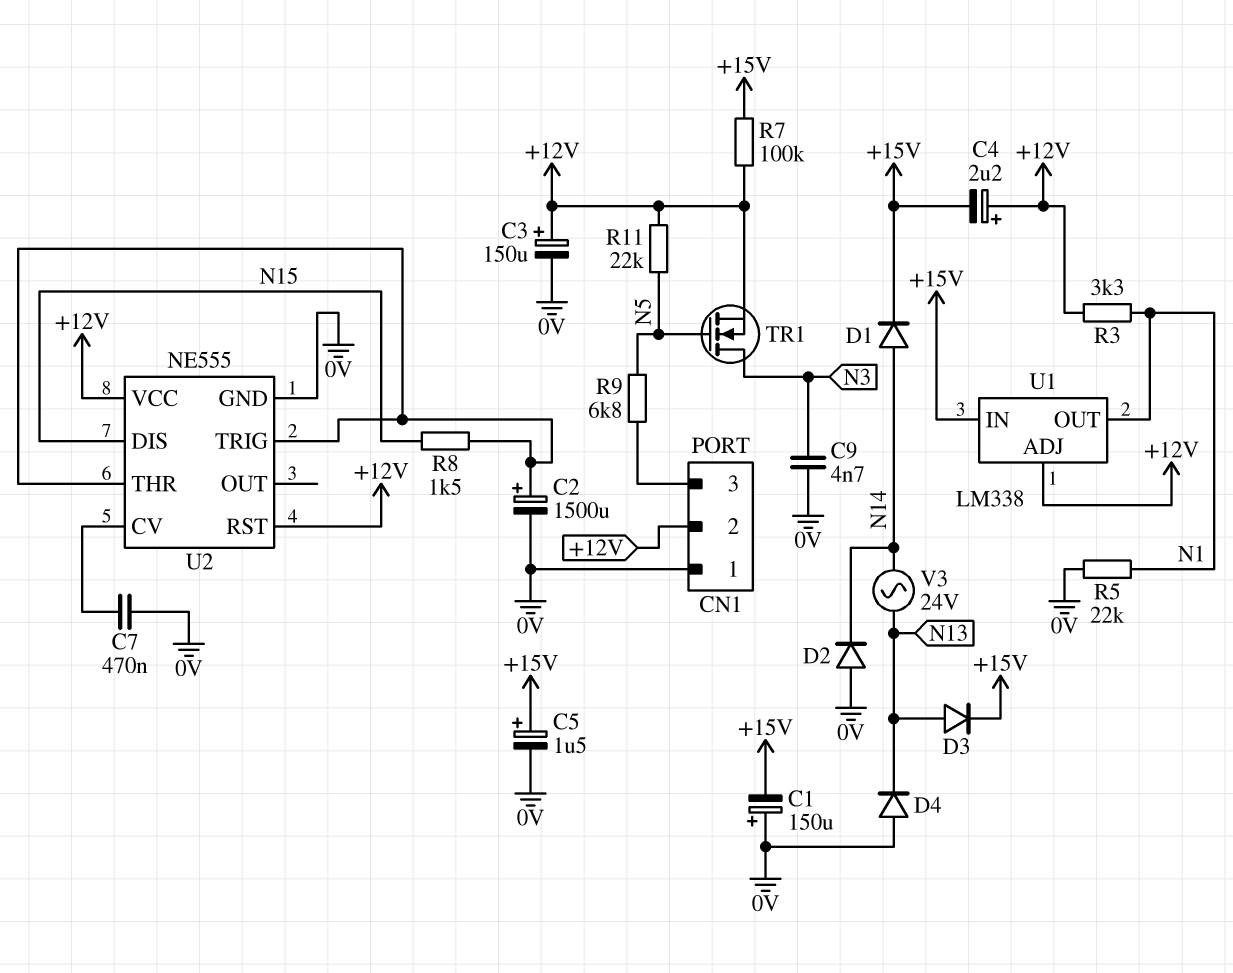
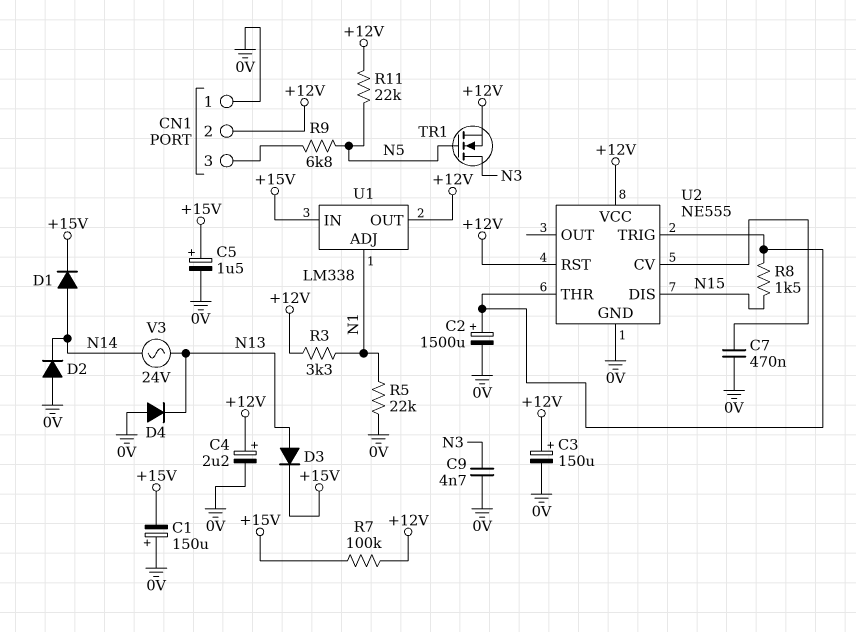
C4: 2.2uF (plus +12V, minus +15V) -> 2.2uF (plus +12V, minus 0V)
U1 pin ADJ: +12V -> N1
U1 pin OUT: N1 -> +12V

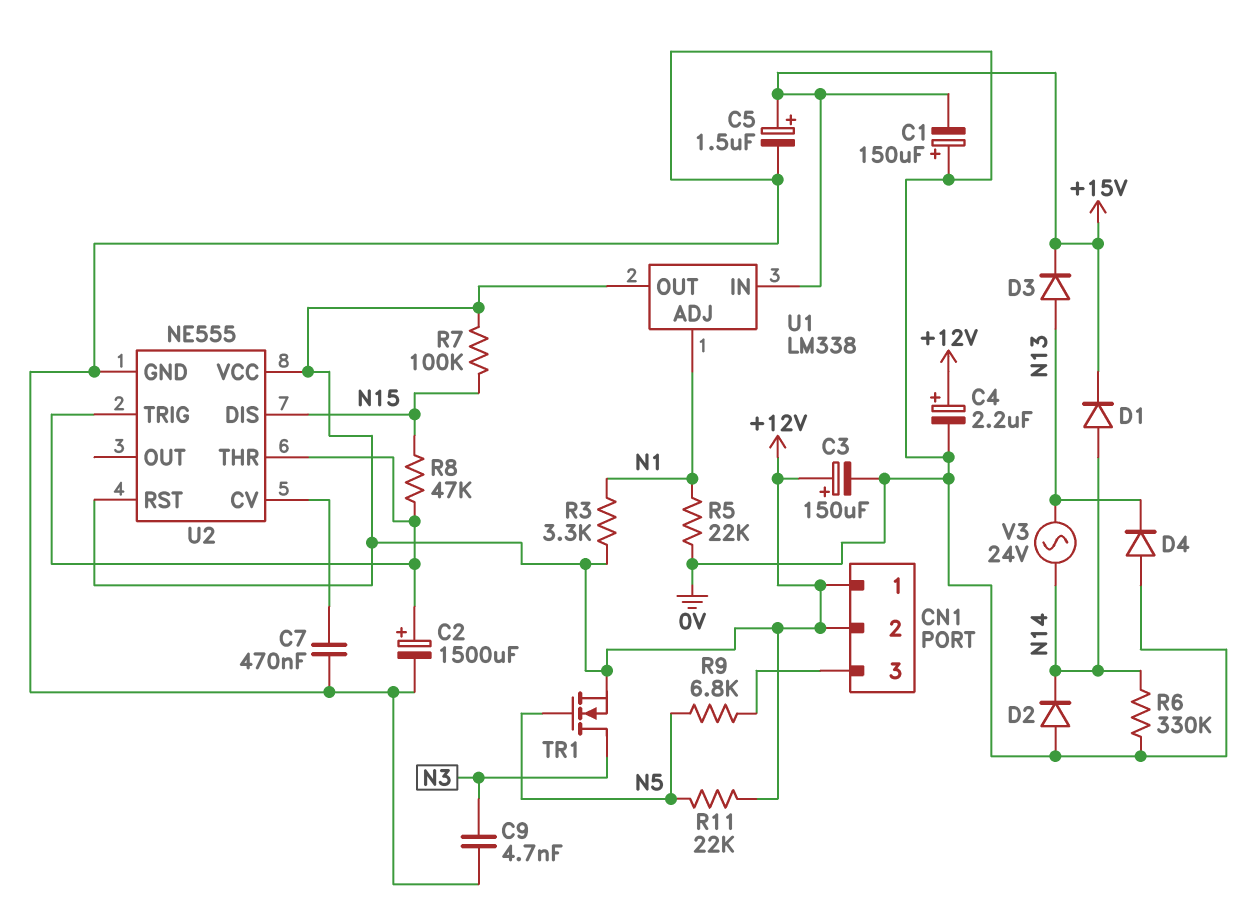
CN1 pin 1: 0V -> +12V
R6: none -> 330k (0V, N14)
R7: 100k (+12V, +15V) -> 100k (+12V, N15)
R8: 1.5k (N15, U2/THR) -> 47k (N15, U2/THR)

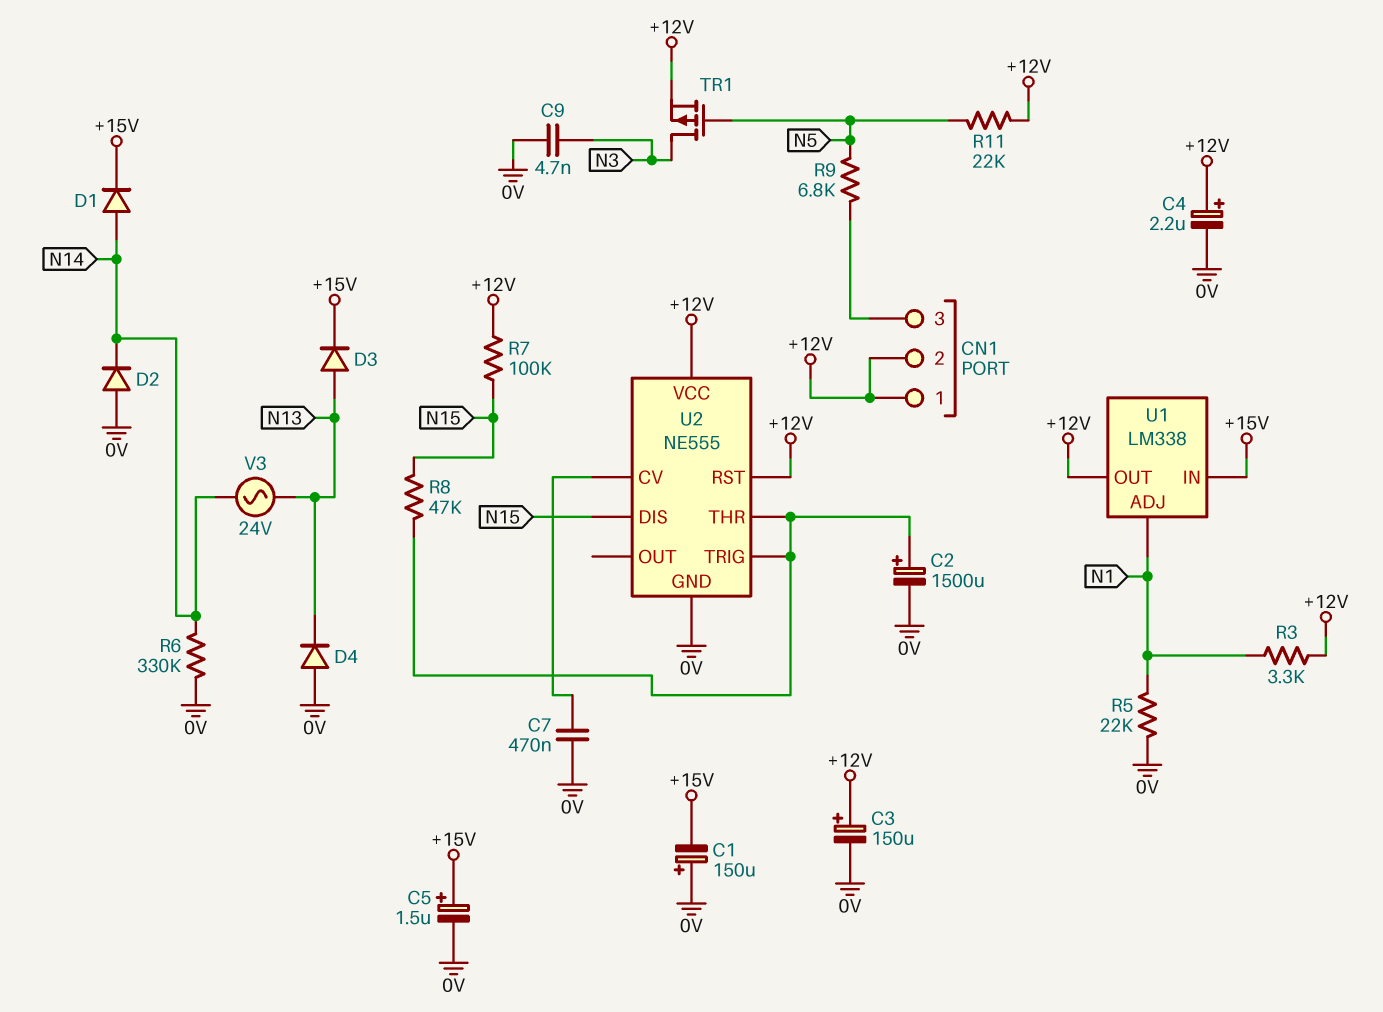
TR1: NMOS (G N5, D N3, S +12V) -> PMOS (G N5, D N3, S +12V)

